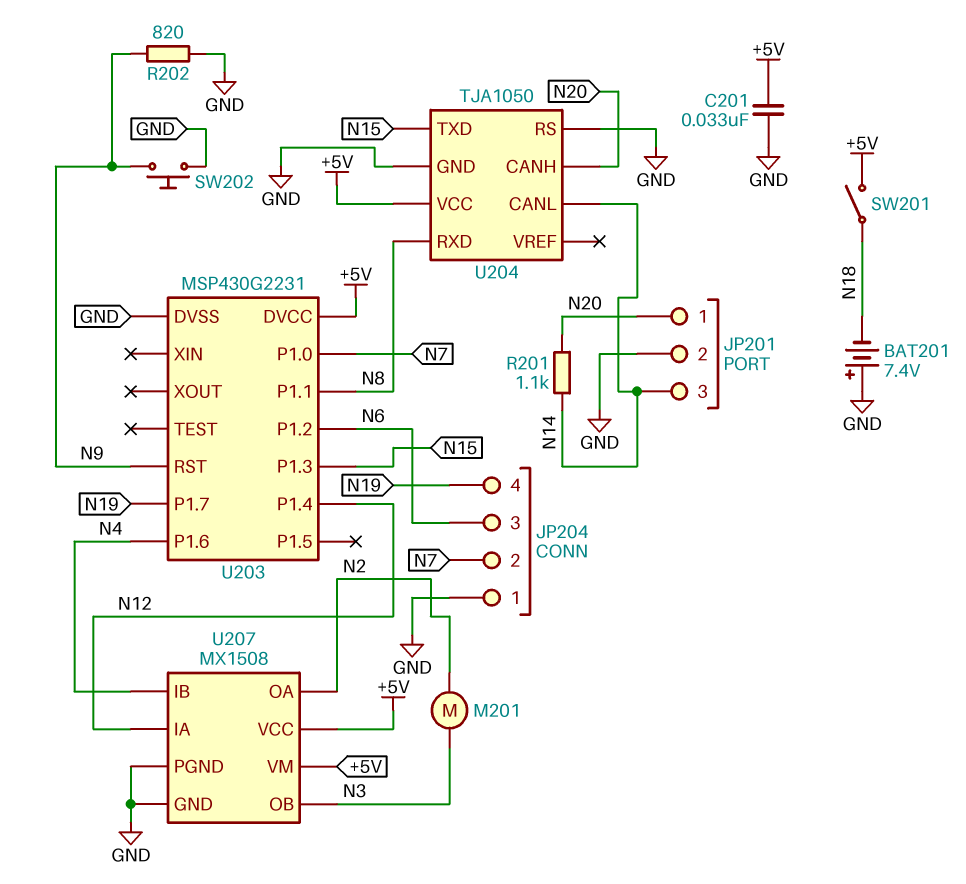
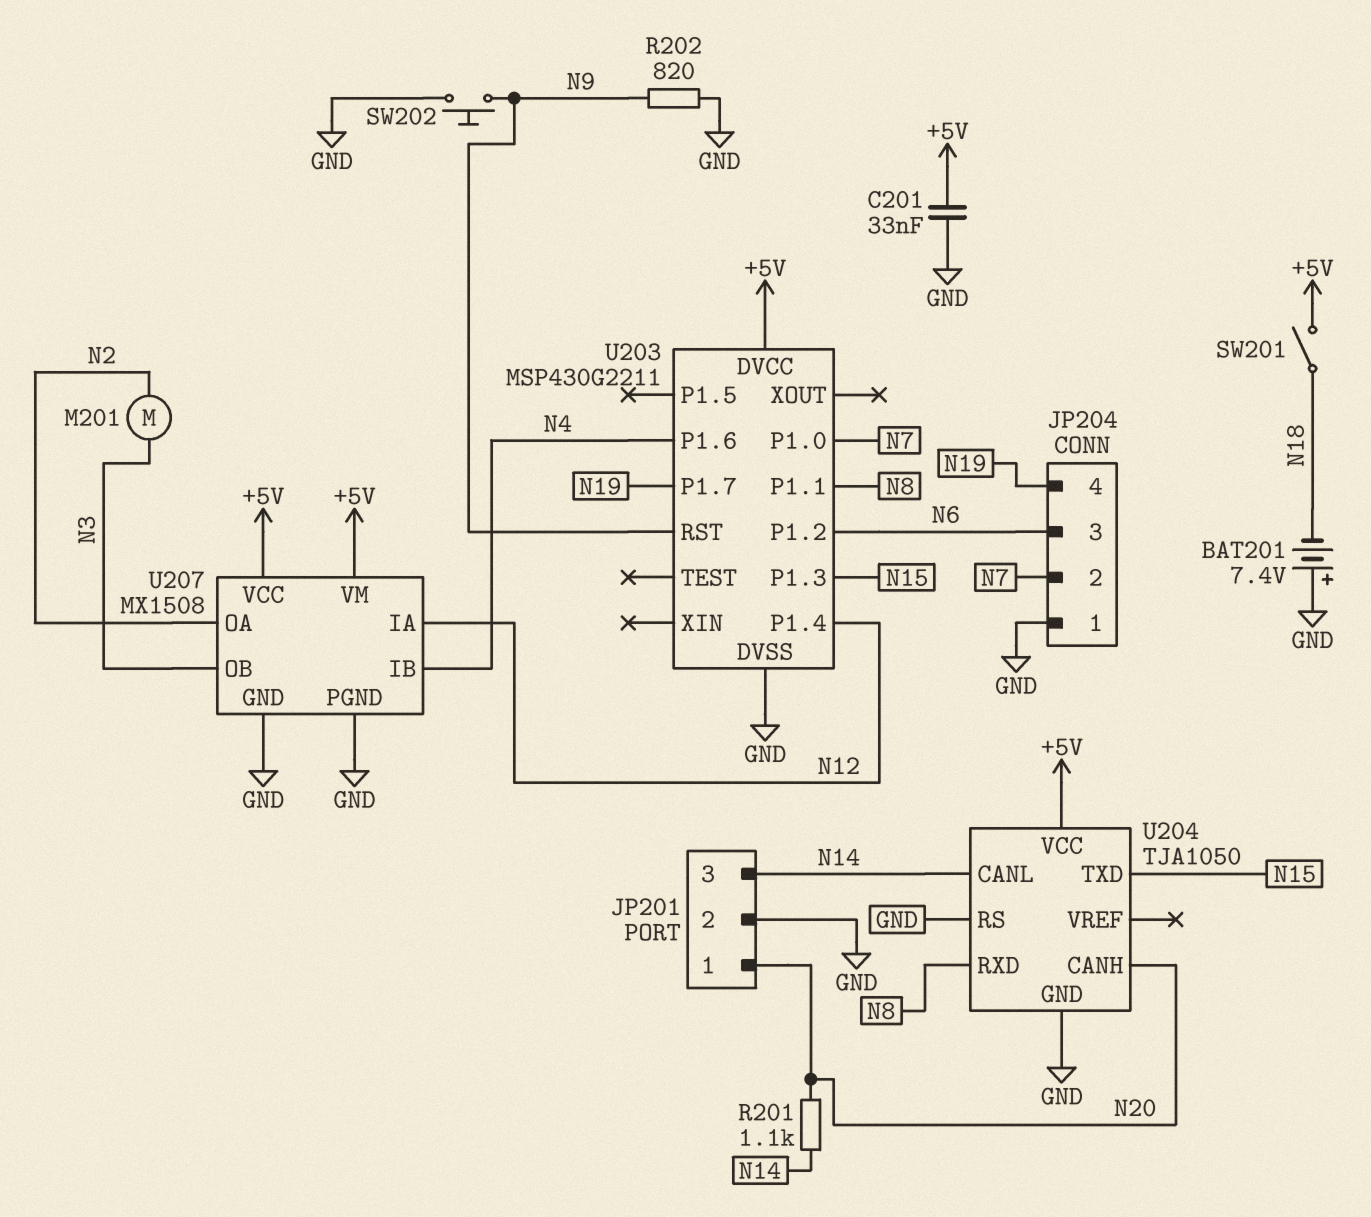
U203: MSP430G2231 -> MSP430G2211

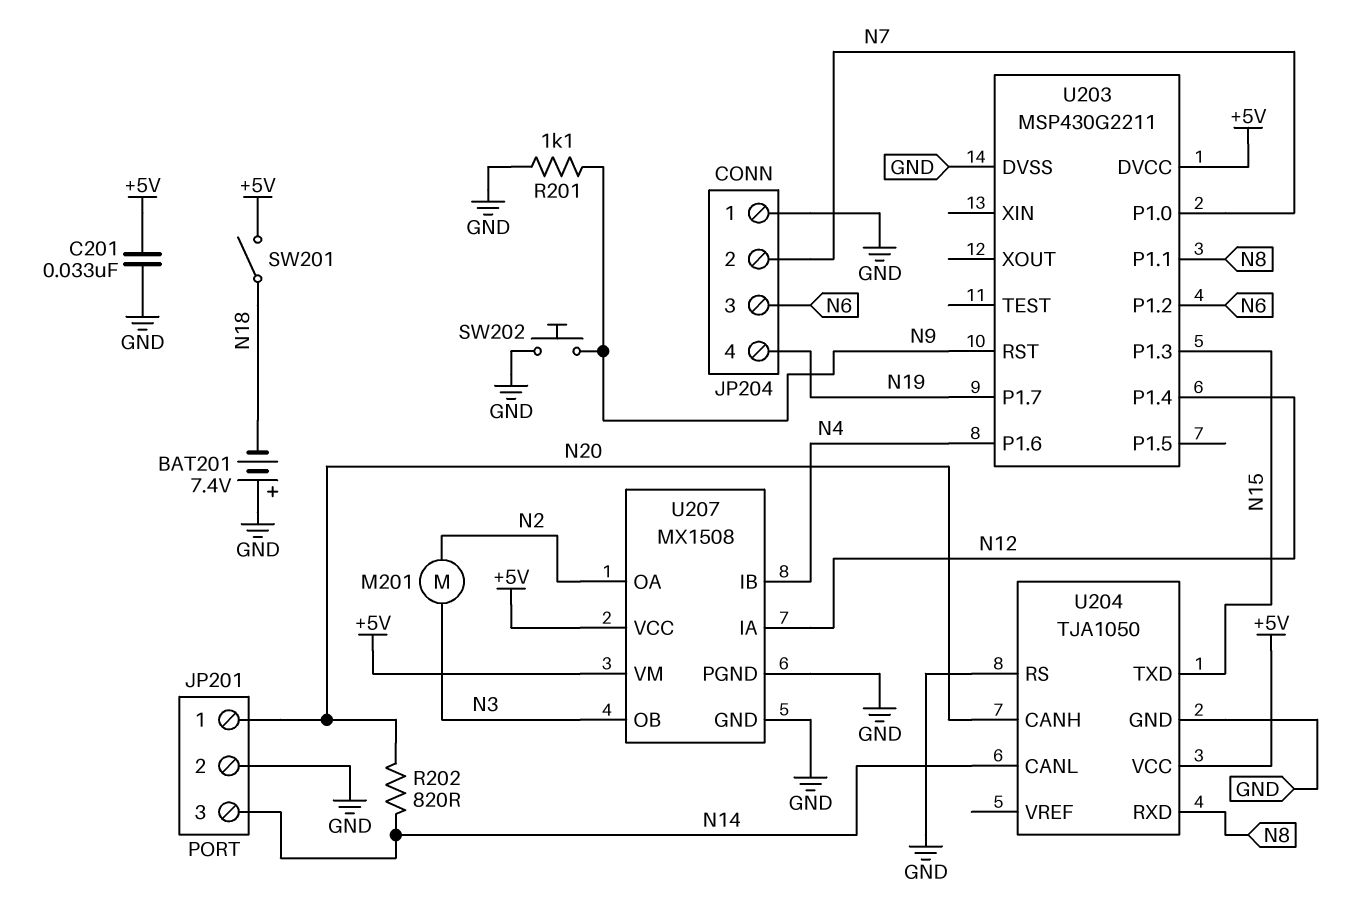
R201: 1.1k (N14, N20) -> 1.1k (GND, N9)
R202: 820 (GND, N9) -> 820 (N14, N20)

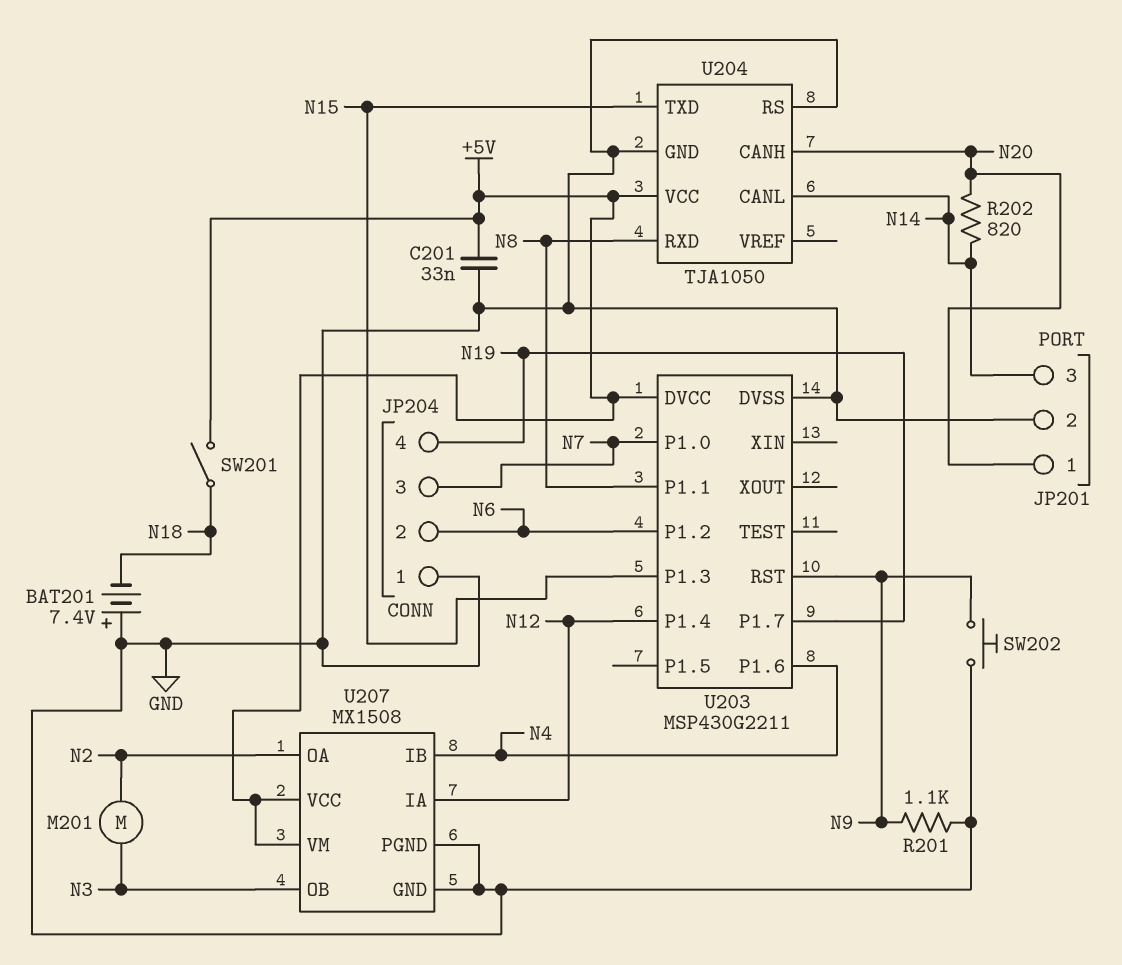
JP204 pin 2: N7 -> N6
JP204 pin 3: N6 -> N7

